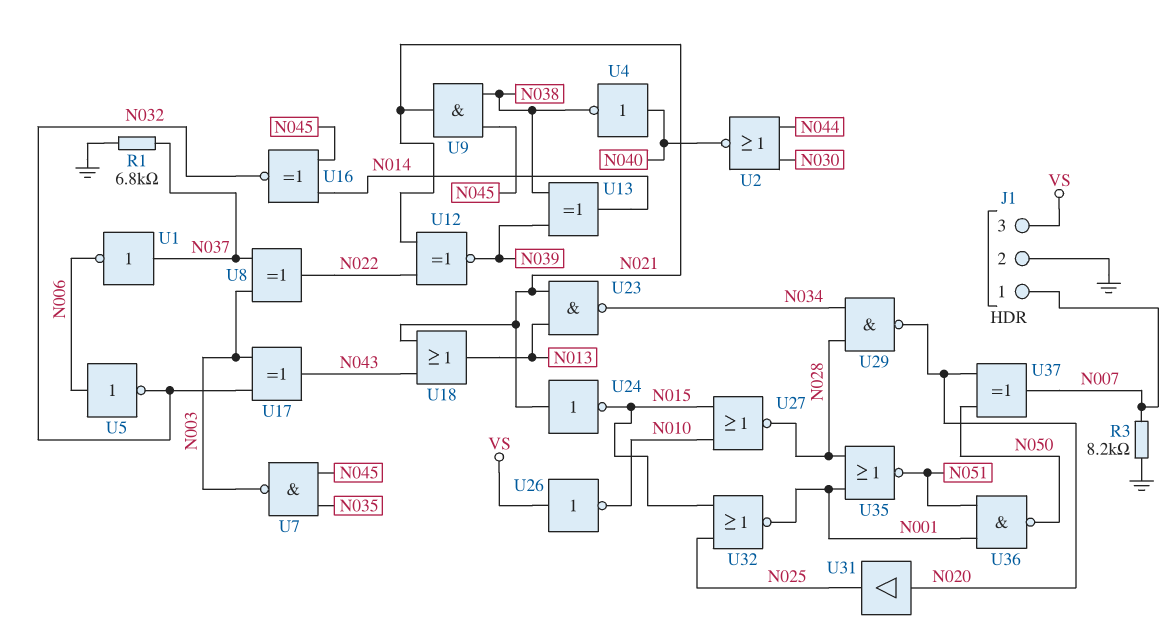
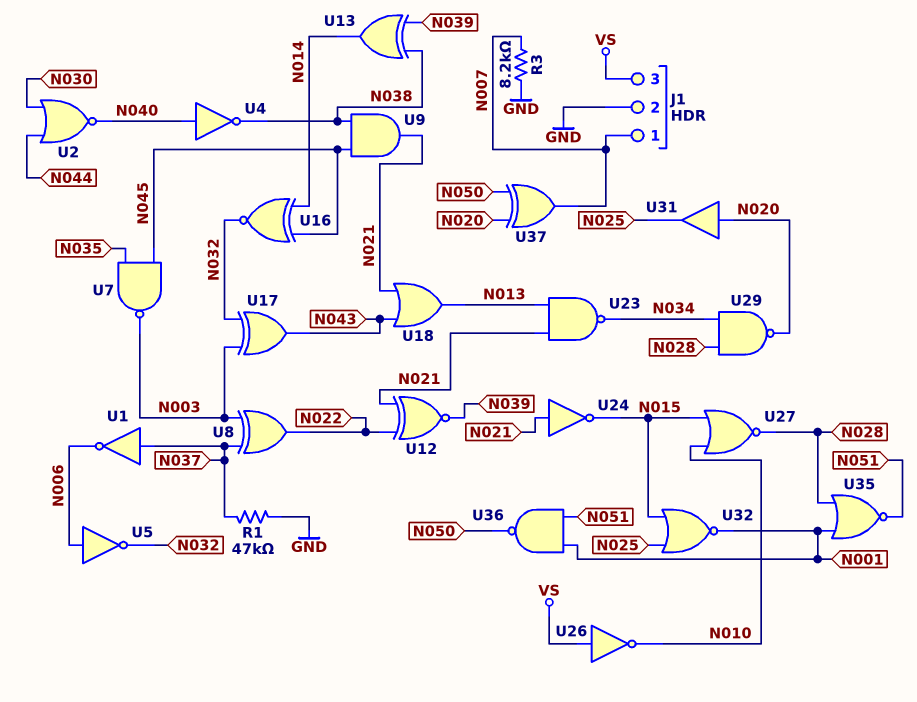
R1: 6.8k (GND, N037) -> 47k (GND, N037)

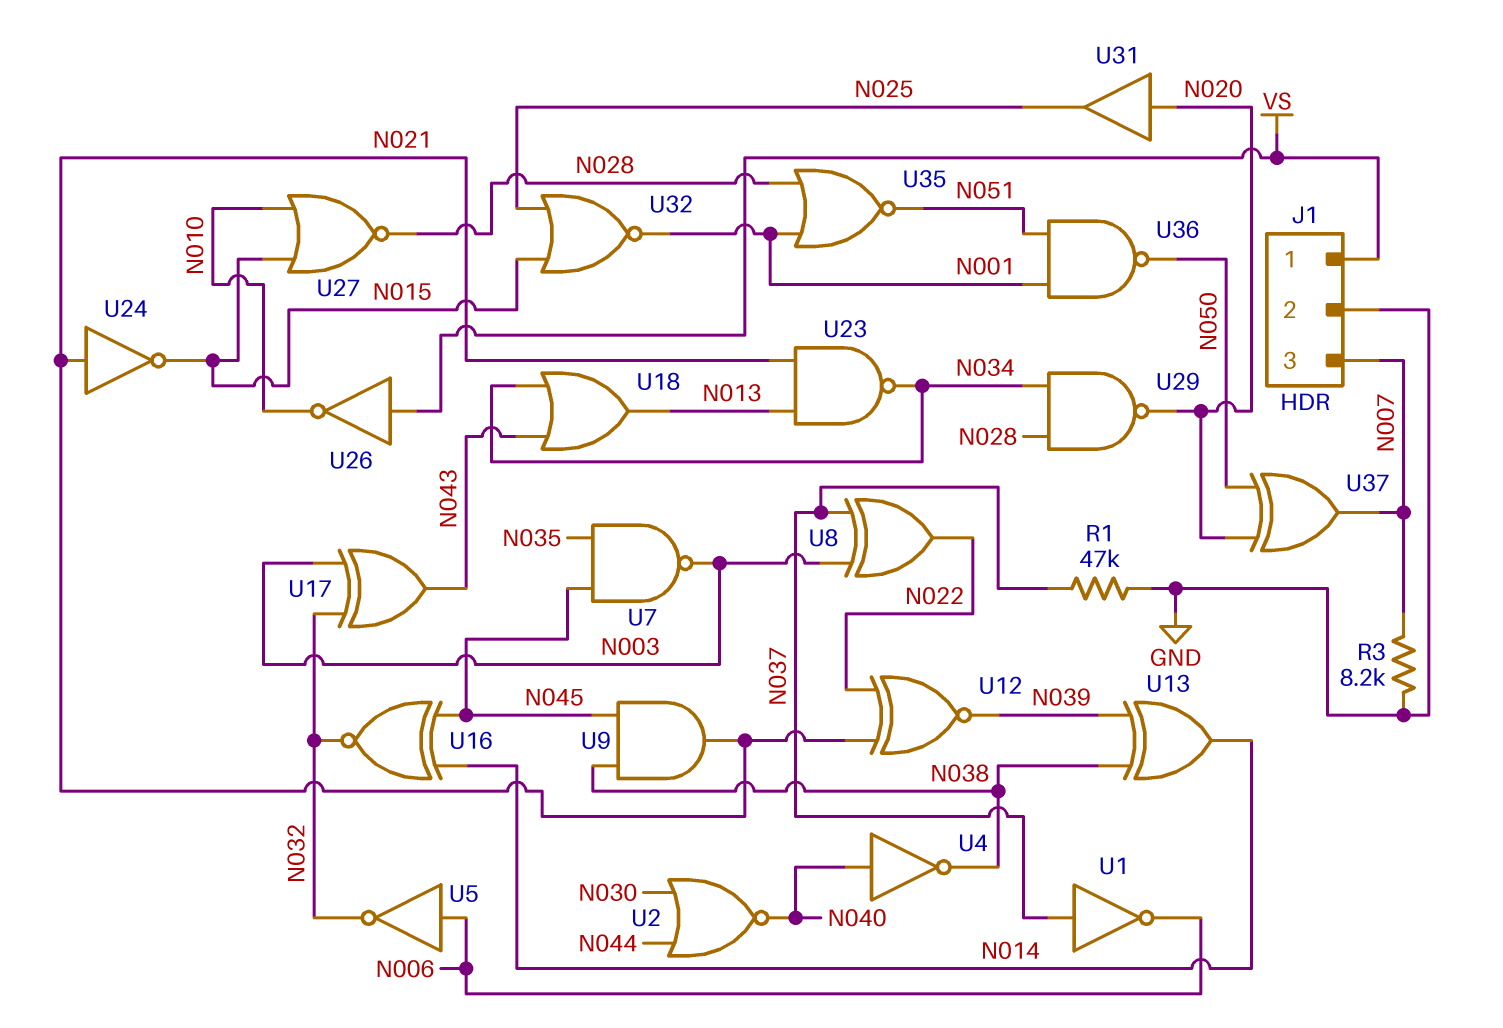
J1 pin 1: N007 -> VS
J1 pin 3: VS -> N007
U18: OR (in N021, in N043, out N013) -> OR (in N034, in N043, out N013)

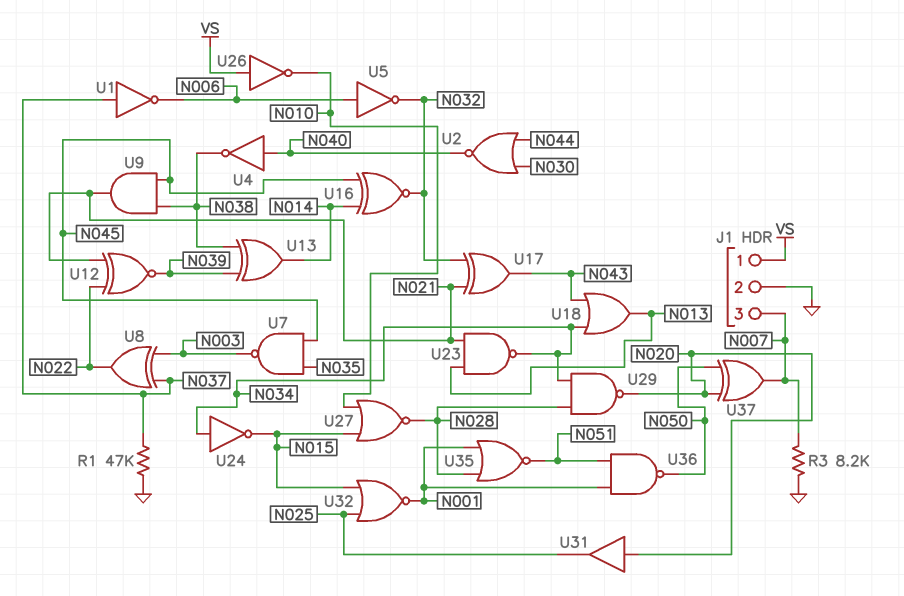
U17: XOR (in N003, in N032, out N043) -> XOR (in N021, in N032, out N043)
U24: NOT (in N021, out N015) -> NOT (in N034, out N015)

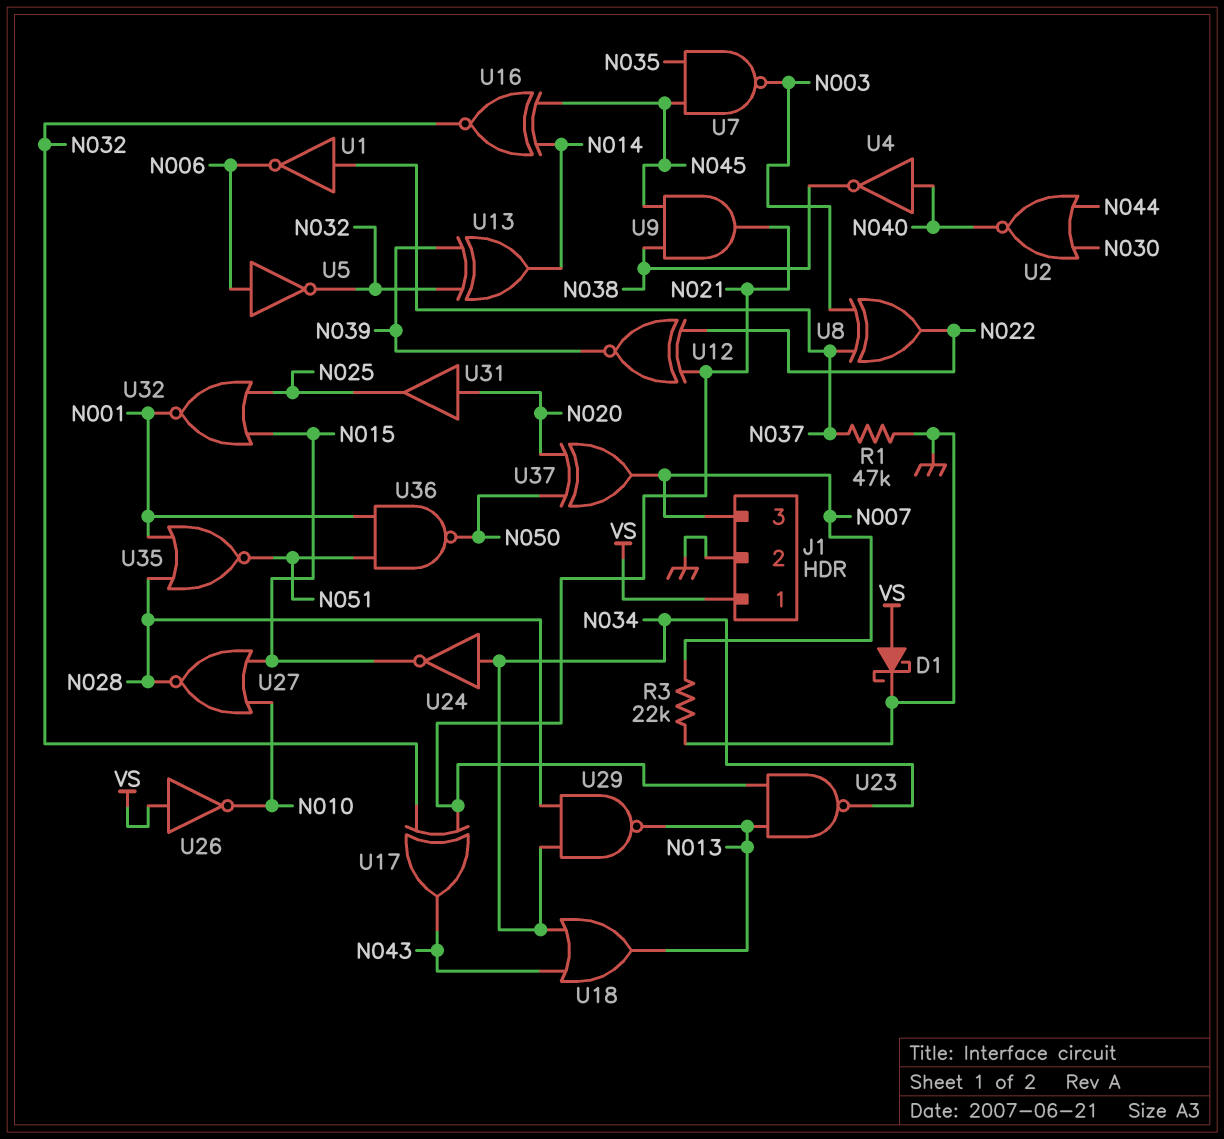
D1: none -> schottky (A VS, K GND)
R3: 8.2k (GND, N007) -> 22k (GND, N007)
U13: XOR (in N038, in N039, out N014) -> XOR (in N032, in N039, out N014)
U29: NAND (in N028, in N034, out N020) -> NAND (in N028, in N034, out N013)

